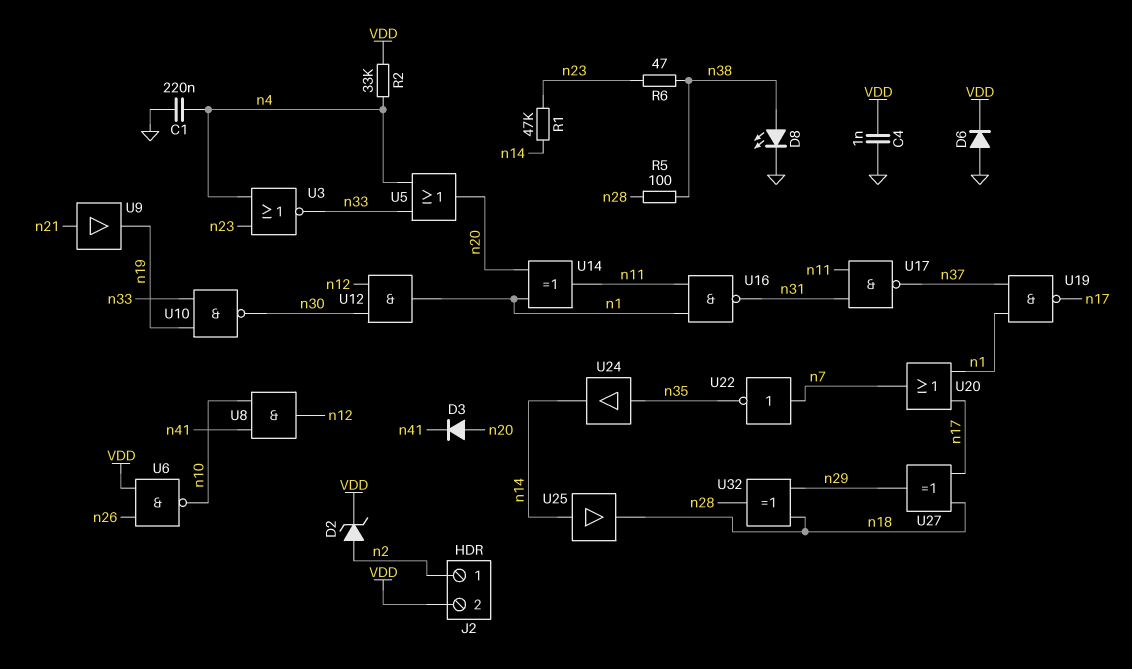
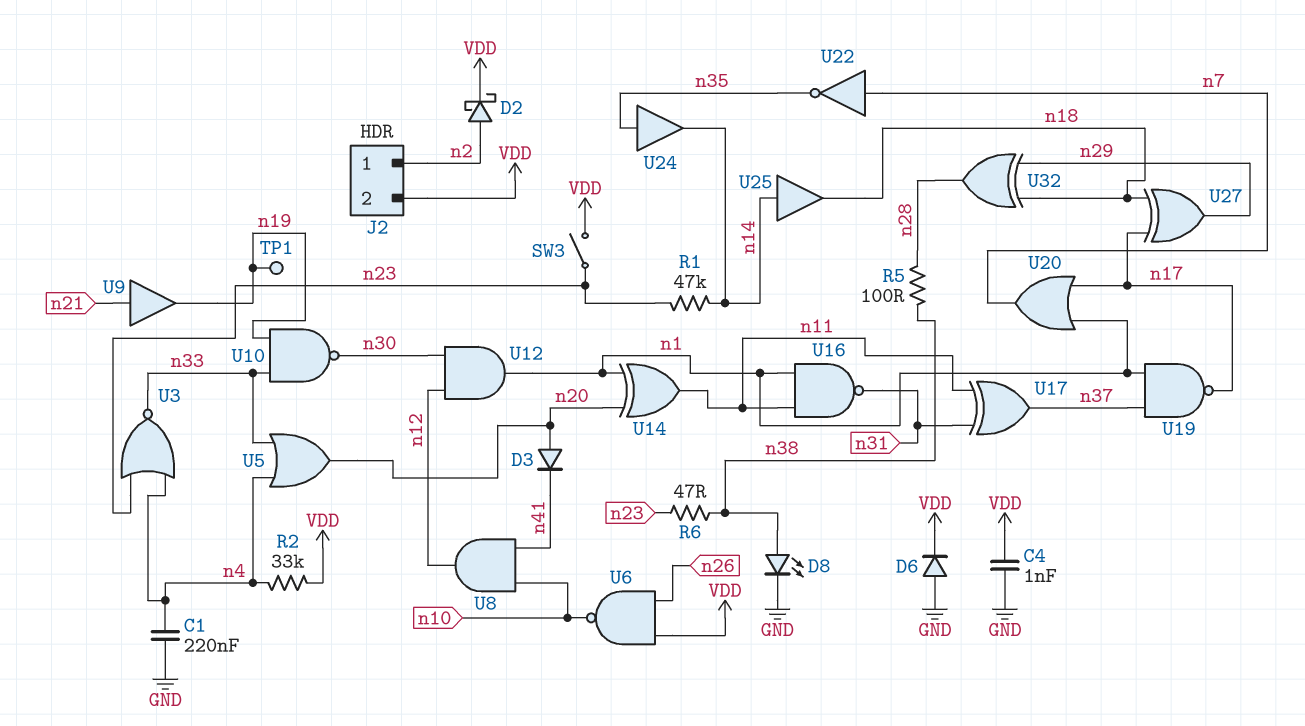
D2: zener (A n2, K VDD) -> schottky (A n2, K VDD)
SW3: none -> switch (VDD, n23)
TP1: none -> test point (n19)
U17: NAND (in n11, in n31, out n37) -> XOR (in n11, in n31, out n37)

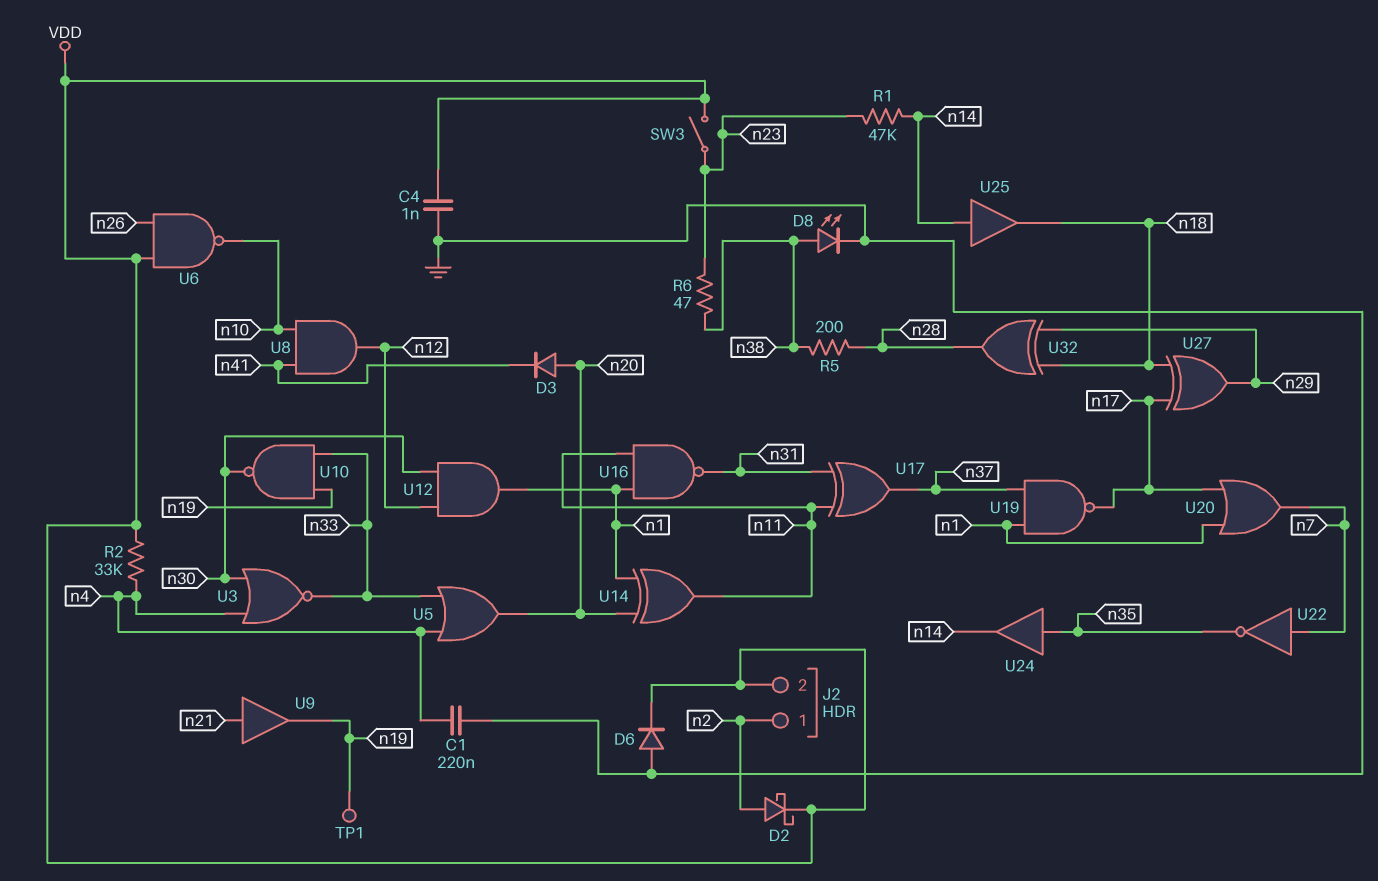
R5: 100 (n28, n38) -> 200 (n28, n38)
U3: NOR (in n4, in n23, out n33) -> NOR (in n4, in n30, out n33)

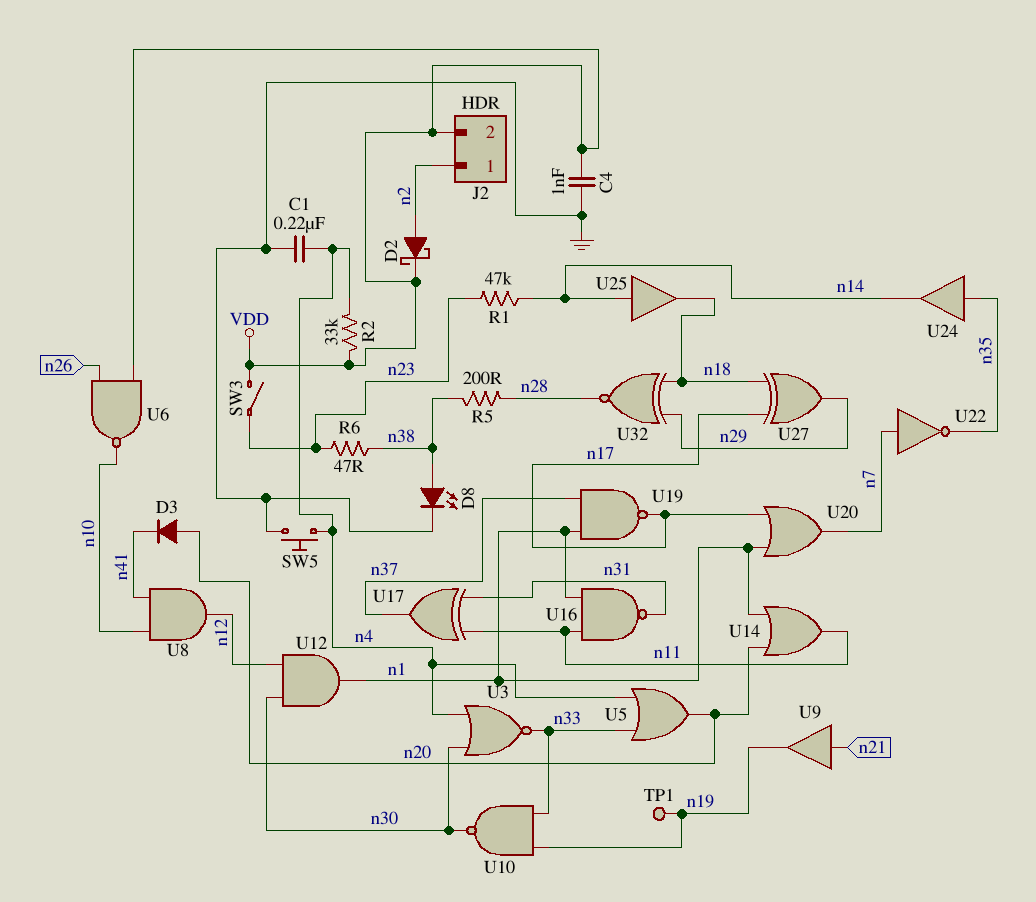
D6: diode (A GND, K VDD) -> none
SW5: none -> button (GND, n4)
U14: XOR (in n1, in n20, out n11) -> OR (in n1, in n20, out n11)
U32: XOR (in n18, in n29, out n28) -> XNOR (in n18, in n29, out n28)

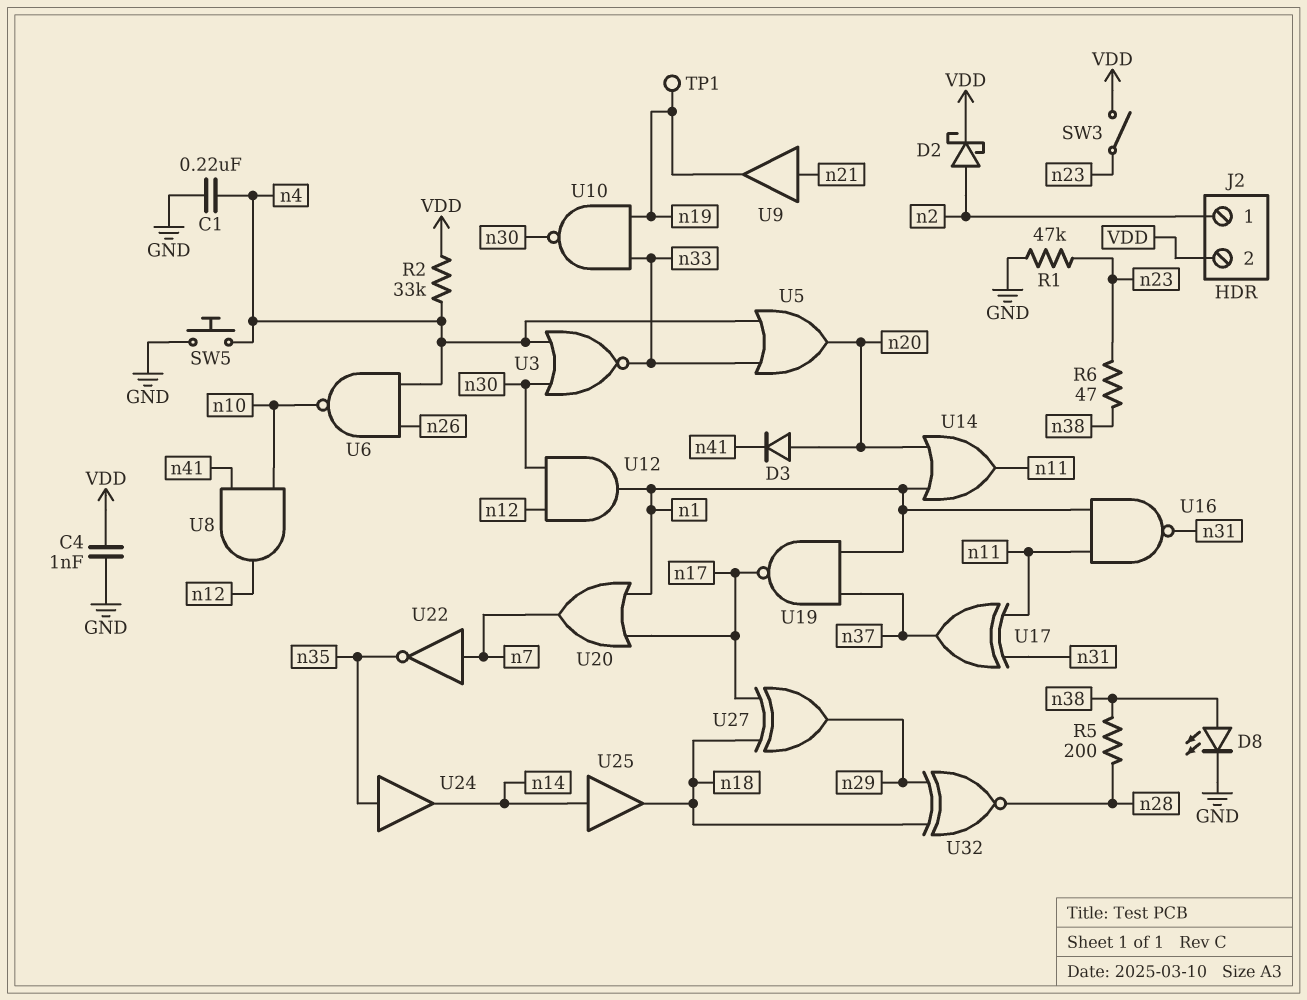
R1: 47k (n14, n23) -> 47k (GND, n23)
U6: NAND (in VDD, in n26, out n10) -> NAND (in n4, in n26, out n10)

